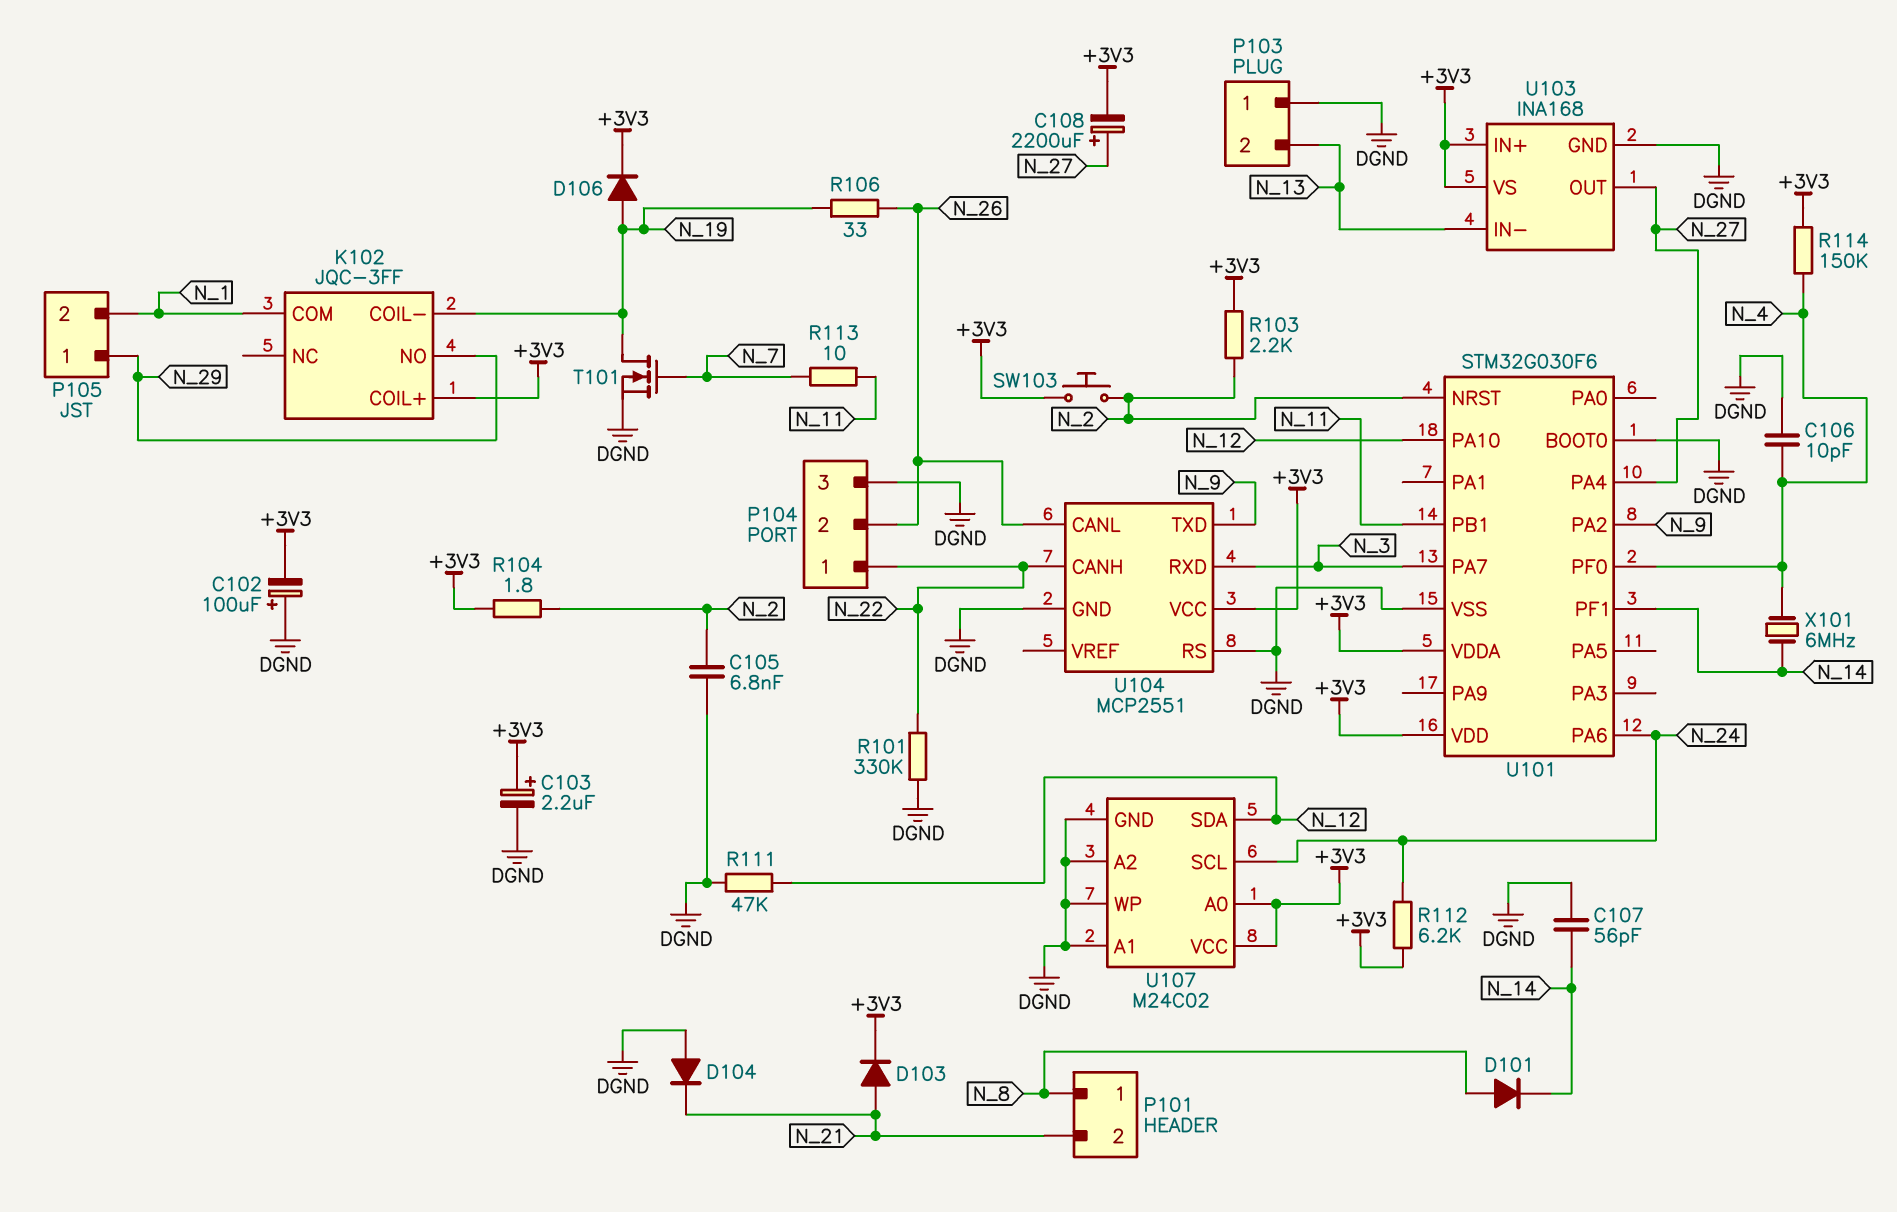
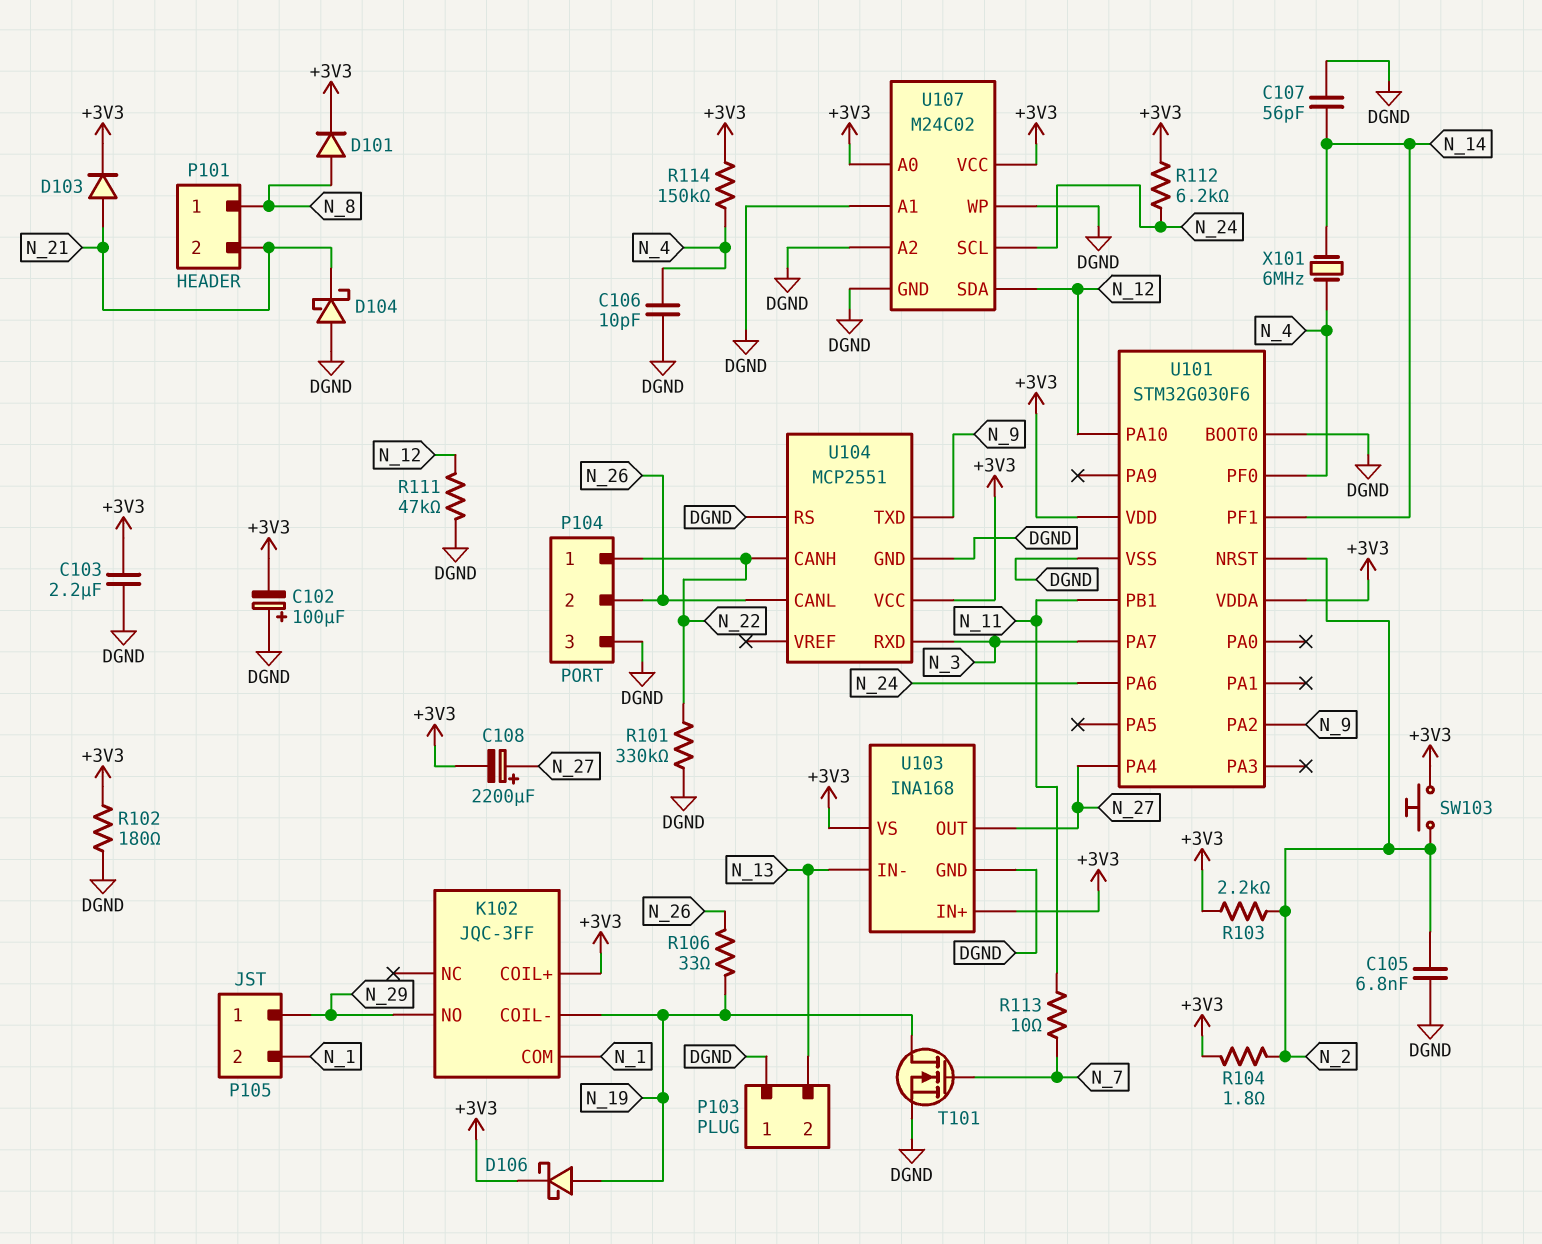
C103: 2.2uF (plus +3V3, minus DGND) -> 2.2uF (+3V3, DGND)
D101: diode (A N_8, K N_14) -> diode (A N_8, K +3V3)
D104: diode (A DGND, K N_21) -> schottky (A DGND, K N_21)
D106: diode (A N_19, K +3V3) -> schottky (A N_19, K +3V3)
R102: none -> 180 (+3V3, DGND)

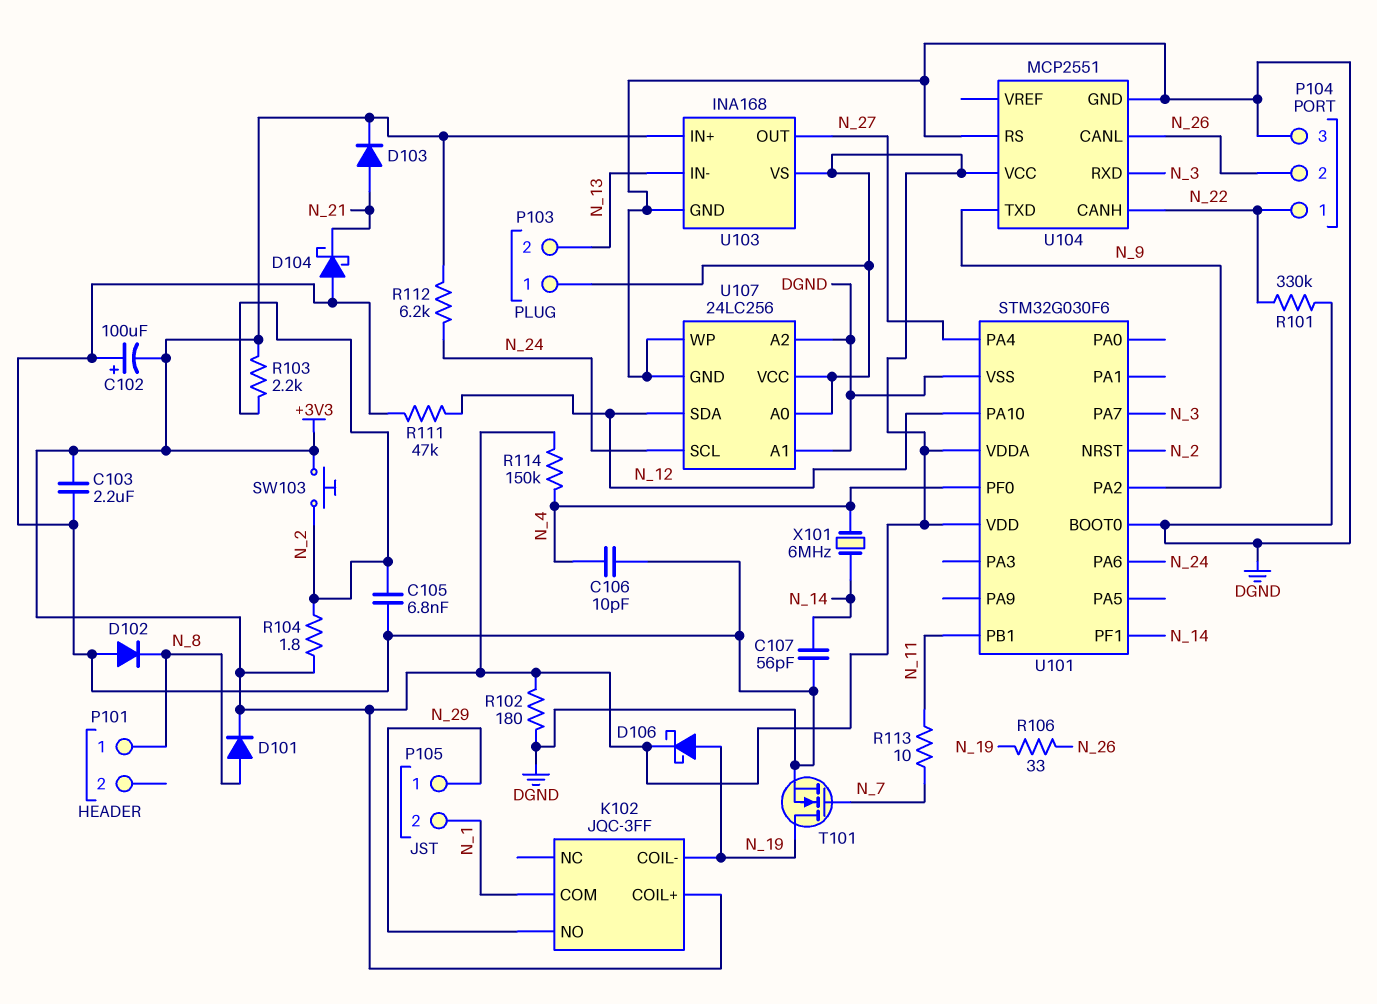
C108: 2200uF (plus N_27, minus +3V3) -> none
D102: none -> diode (A DGND, K N_8)
P101 pin 2: N_21 -> none
P103 pin 1: DGND -> +3V3
U107: M24C02 -> 24LC256

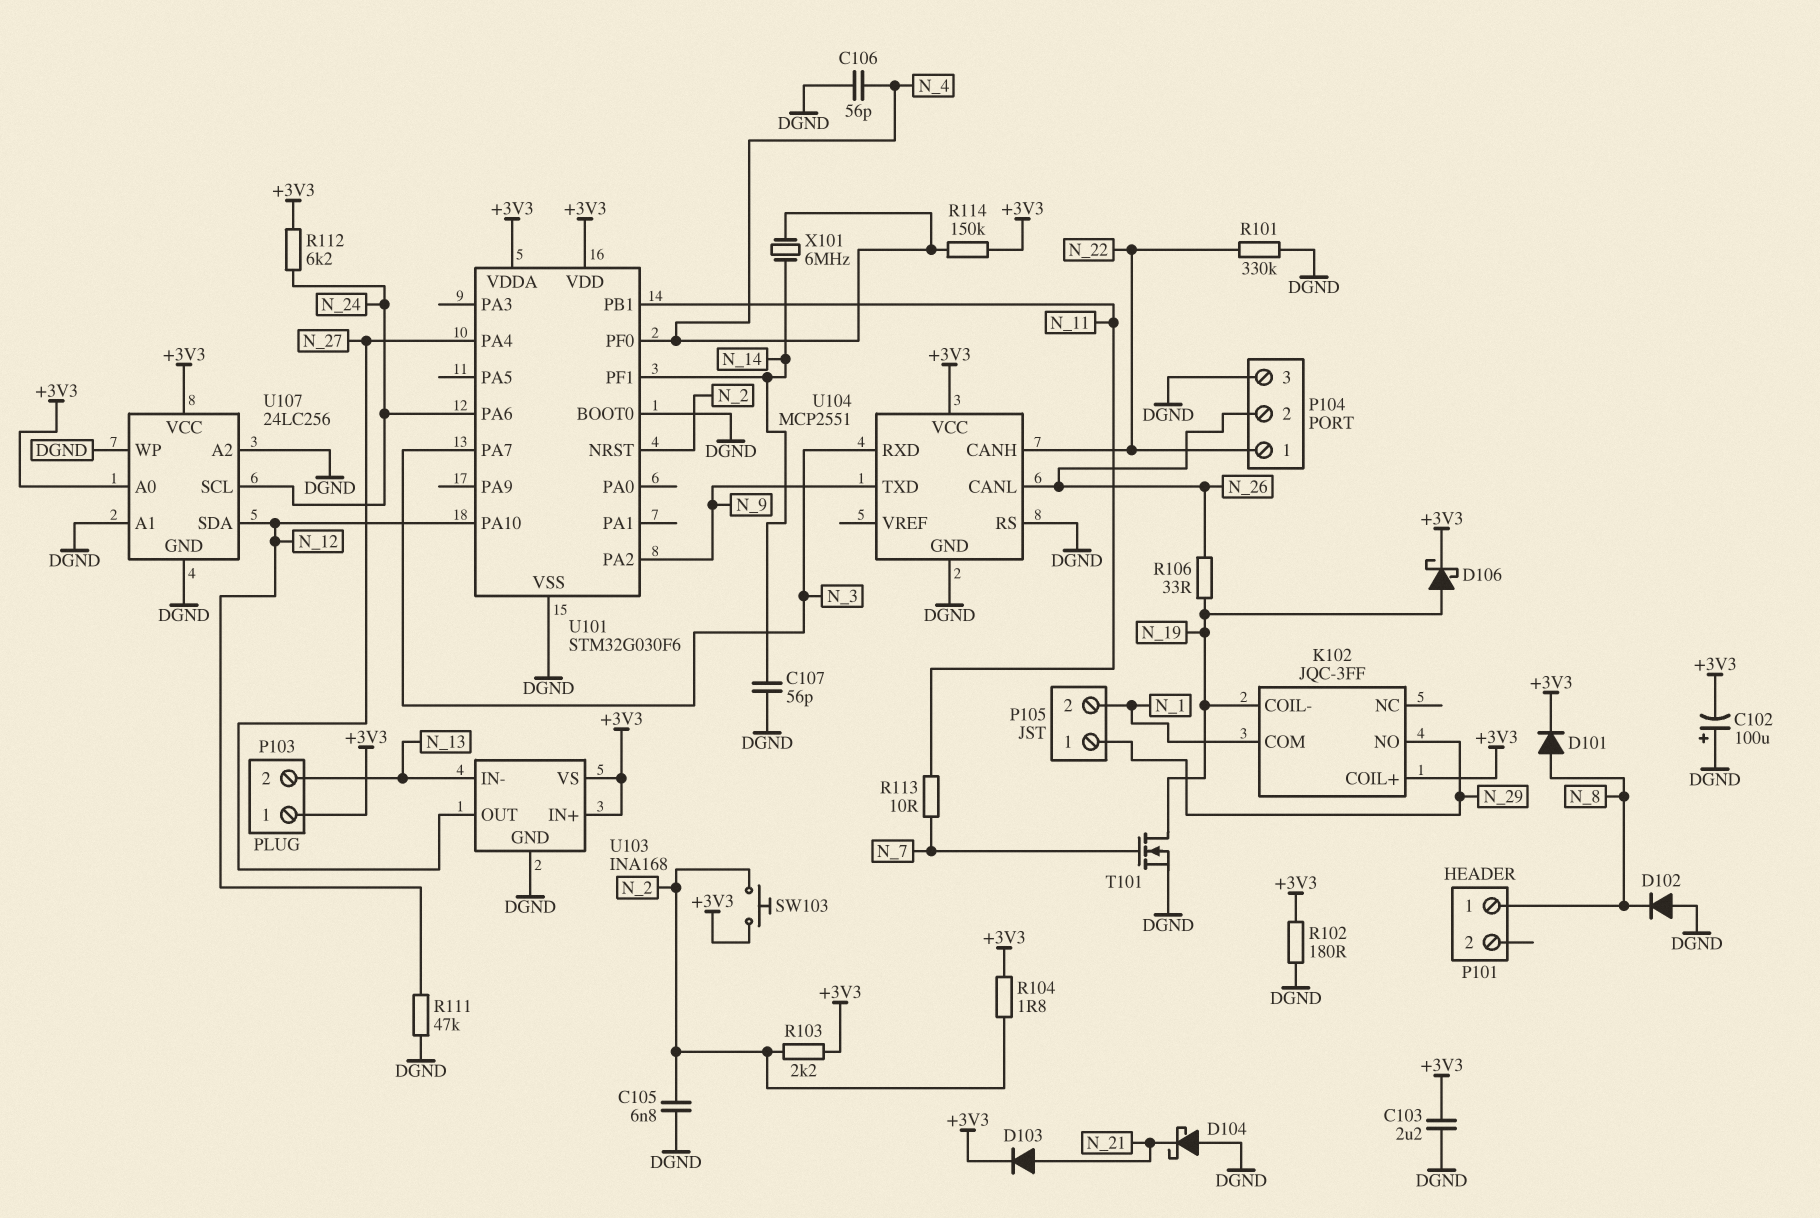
C106: 10pF (DGND, N_4) -> 56pF (DGND, N_4)

